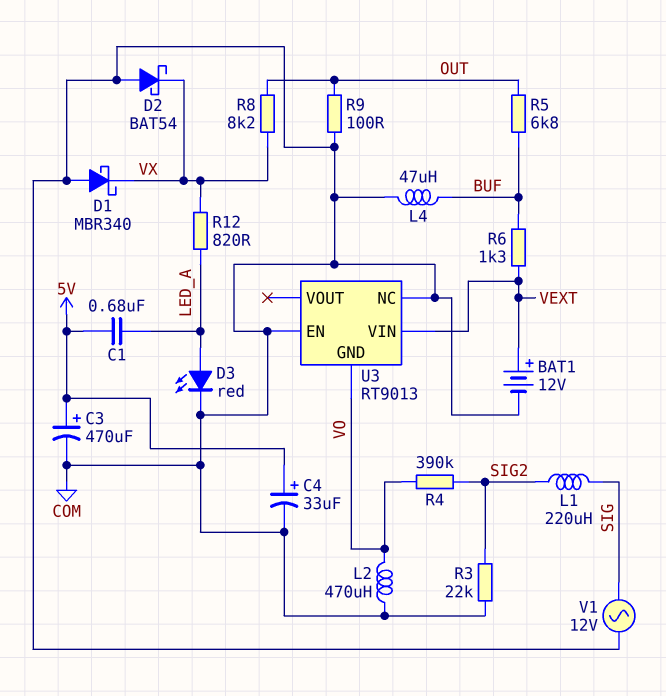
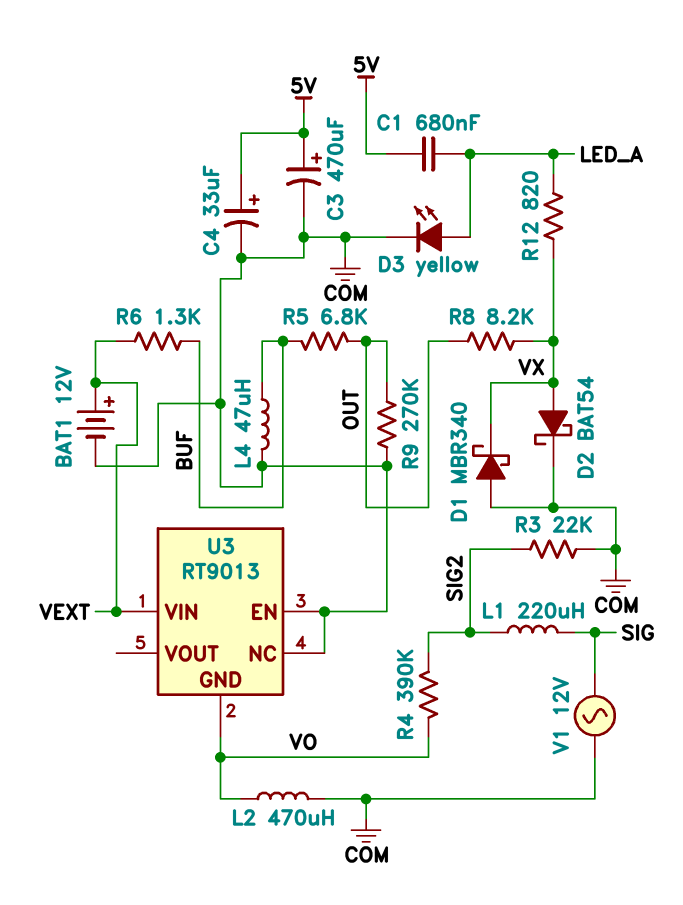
D2: schottky BAT54 (A COM, K VX) -> schottky BAT54 (A VX, K COM)
D3: LED red (A LED_A, K COM) -> LED yellow (A LED_A, K COM)
R9: 100 (COM, OUT) -> 270k (COM, OUT)

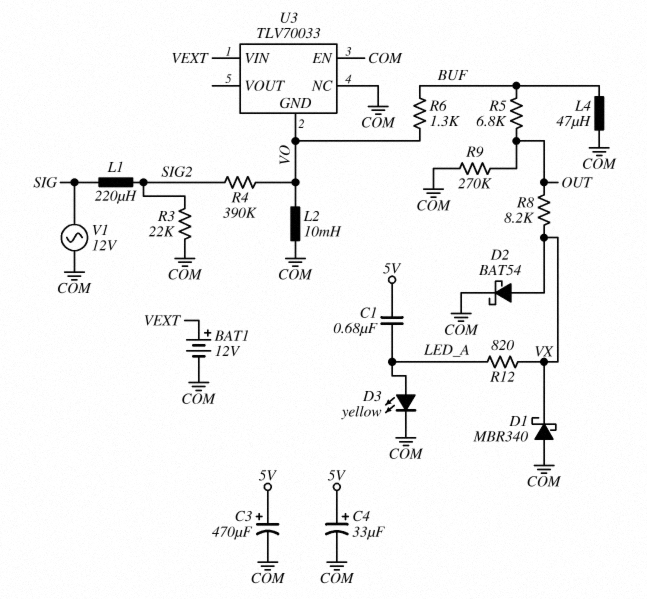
L2: 470uH (COM, VO) -> 10mH (COM, VO)
R6: 1.3k (BUF, VEXT) -> 1.3k (BUF, VO)
U3: RT9013 -> TLV70033

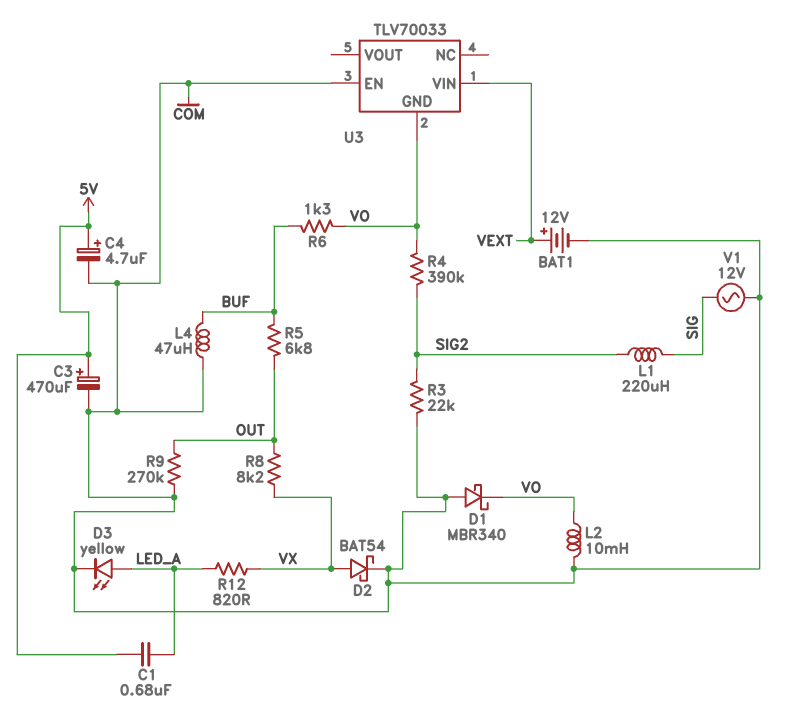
C4: 33uF (plus 5V, minus COM) -> 4.7uF (plus 5V, minus COM)
D1: schottky MBR340 (A COM, K VX) -> schottky MBR340 (A COM, K VO)
U3 pin NC: COM -> none

